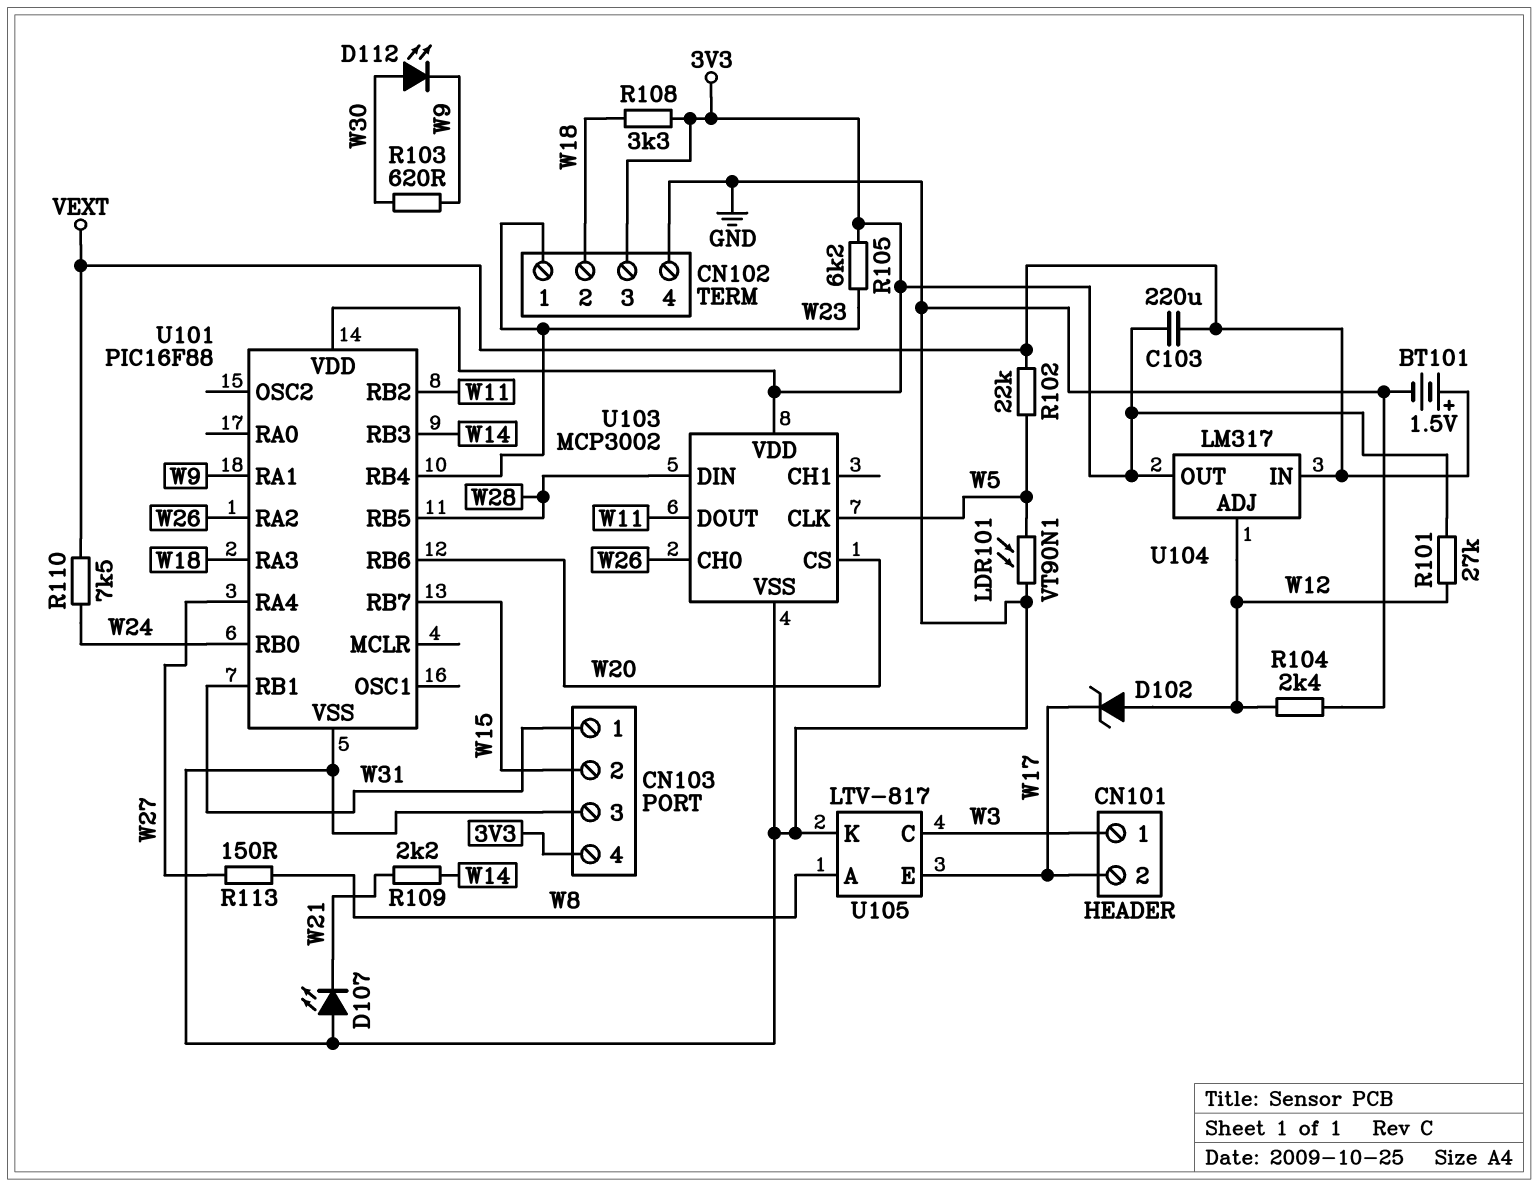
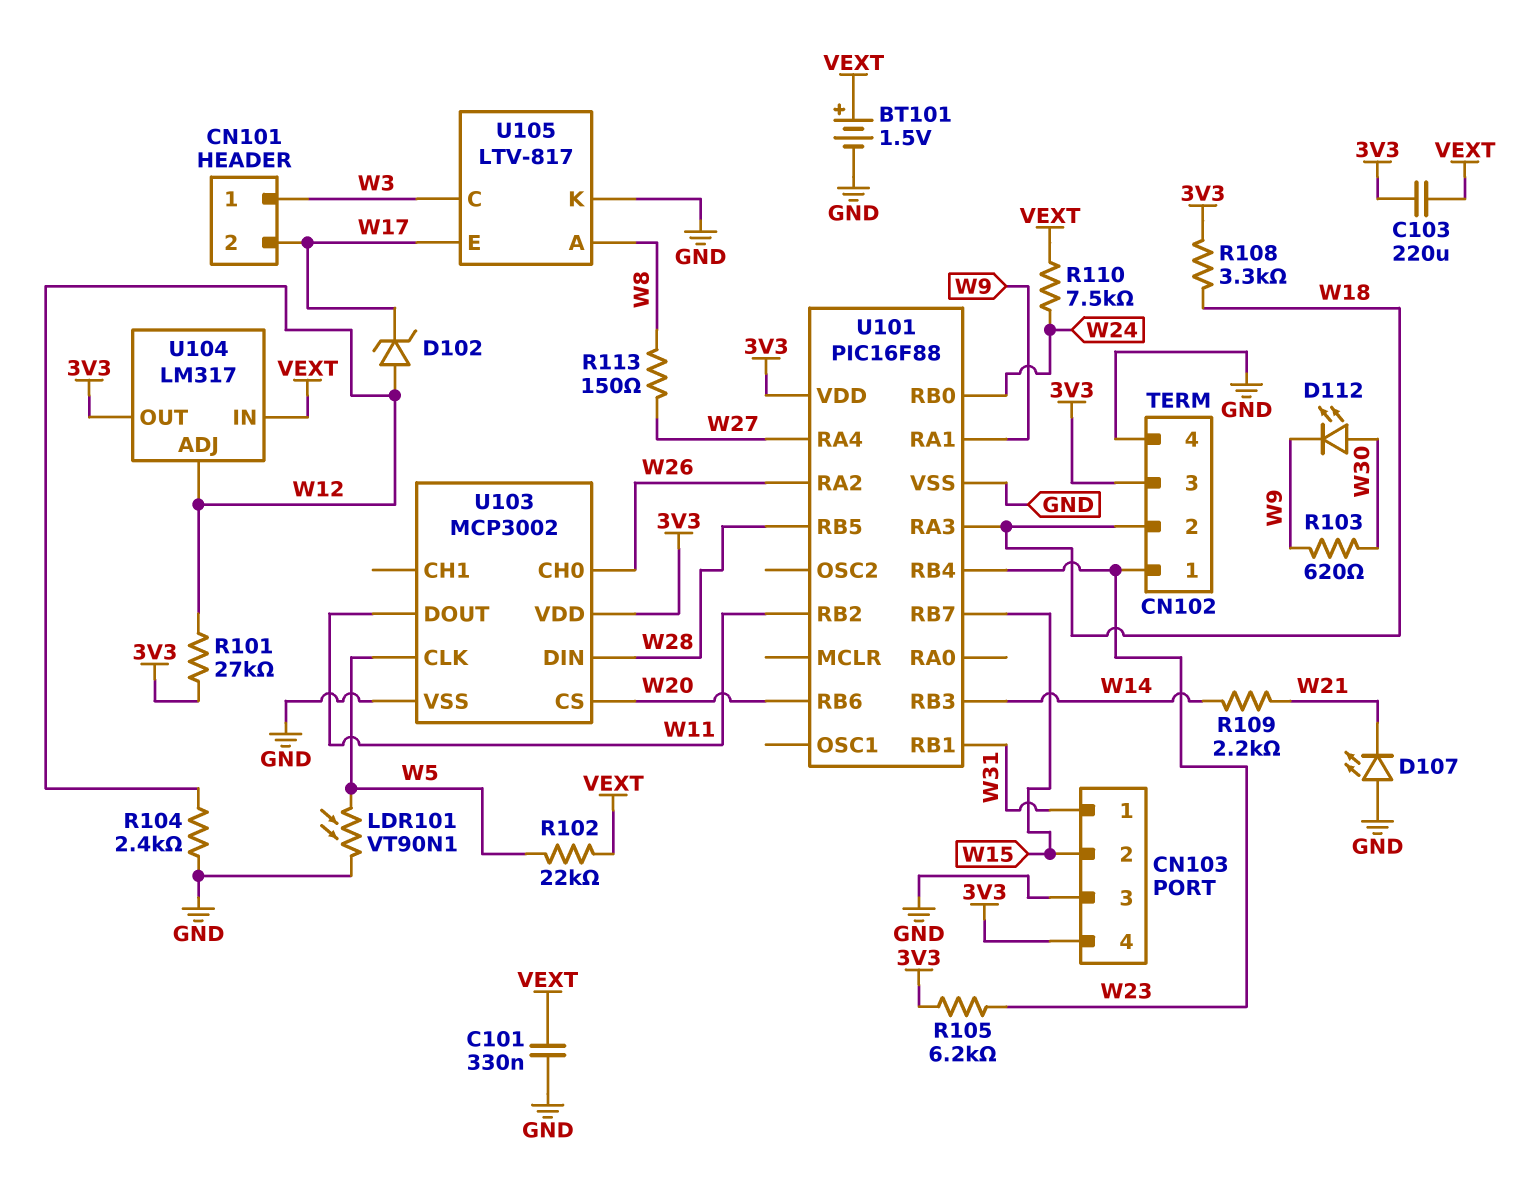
C101: none -> 330nF (GND, VEXT)

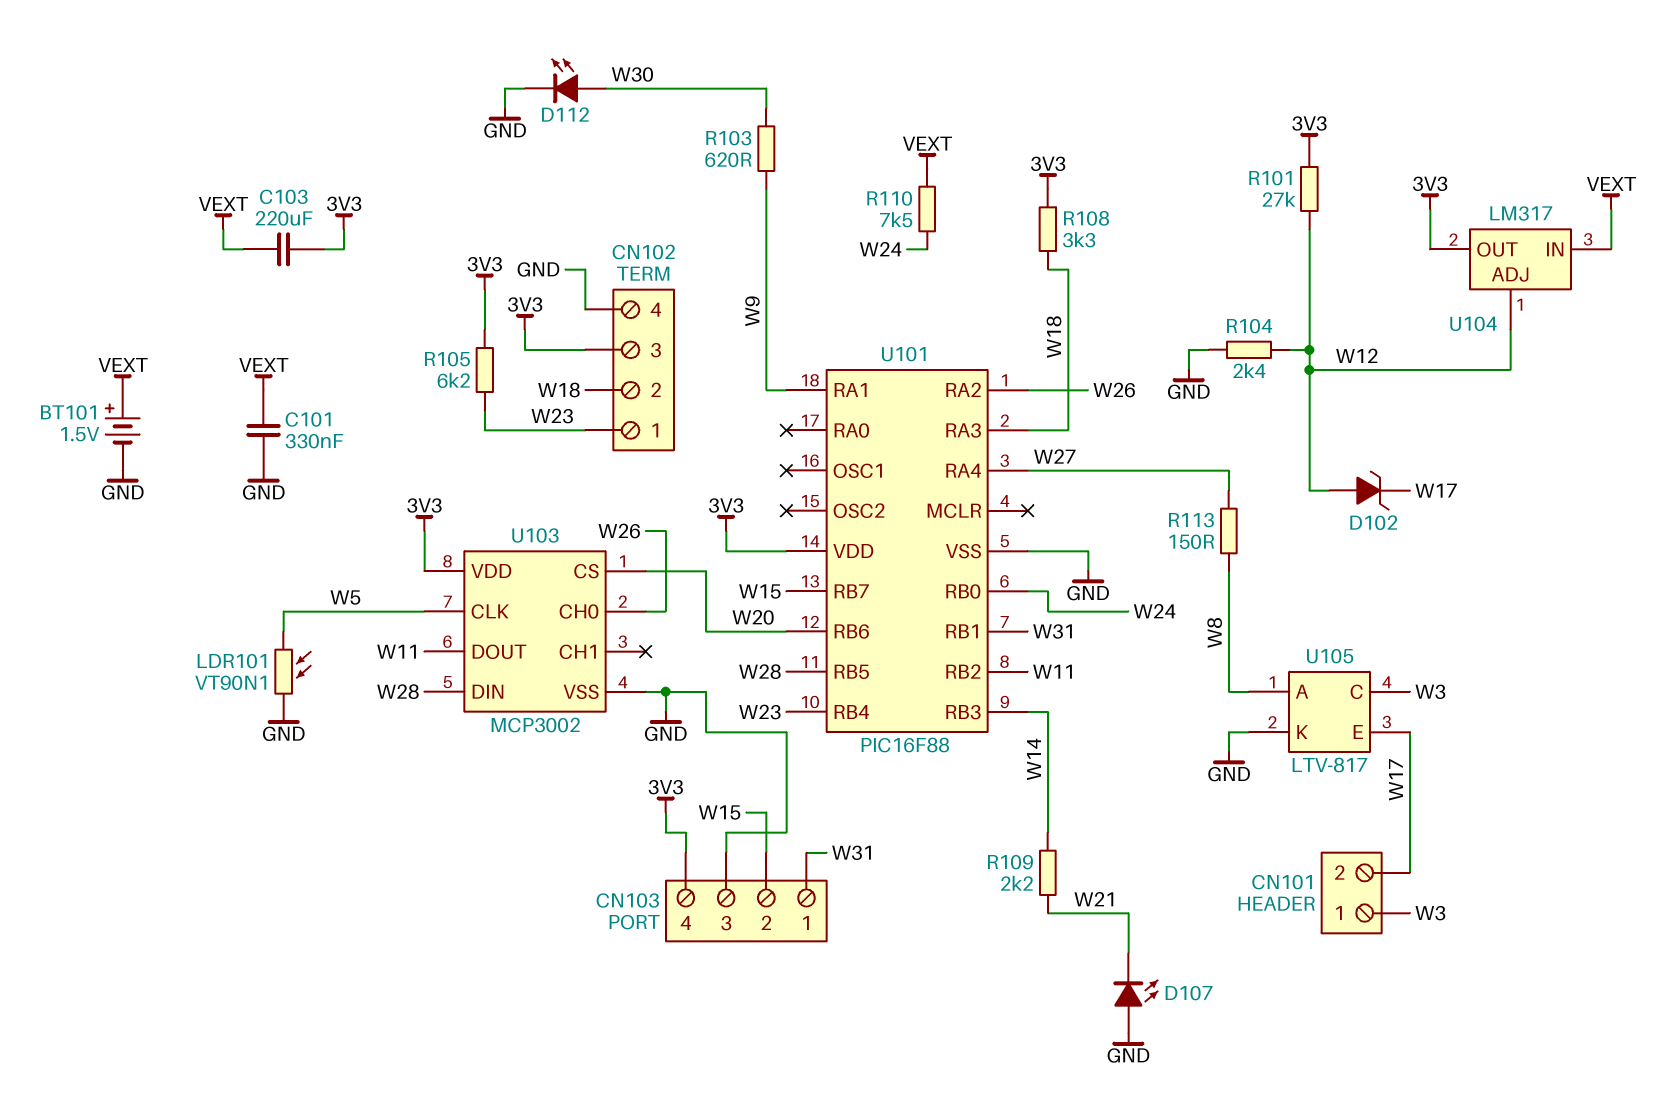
D112: LED (A W30, K W9) -> LED (A W30, K GND)
R102: 22k (VEXT, W5) -> none

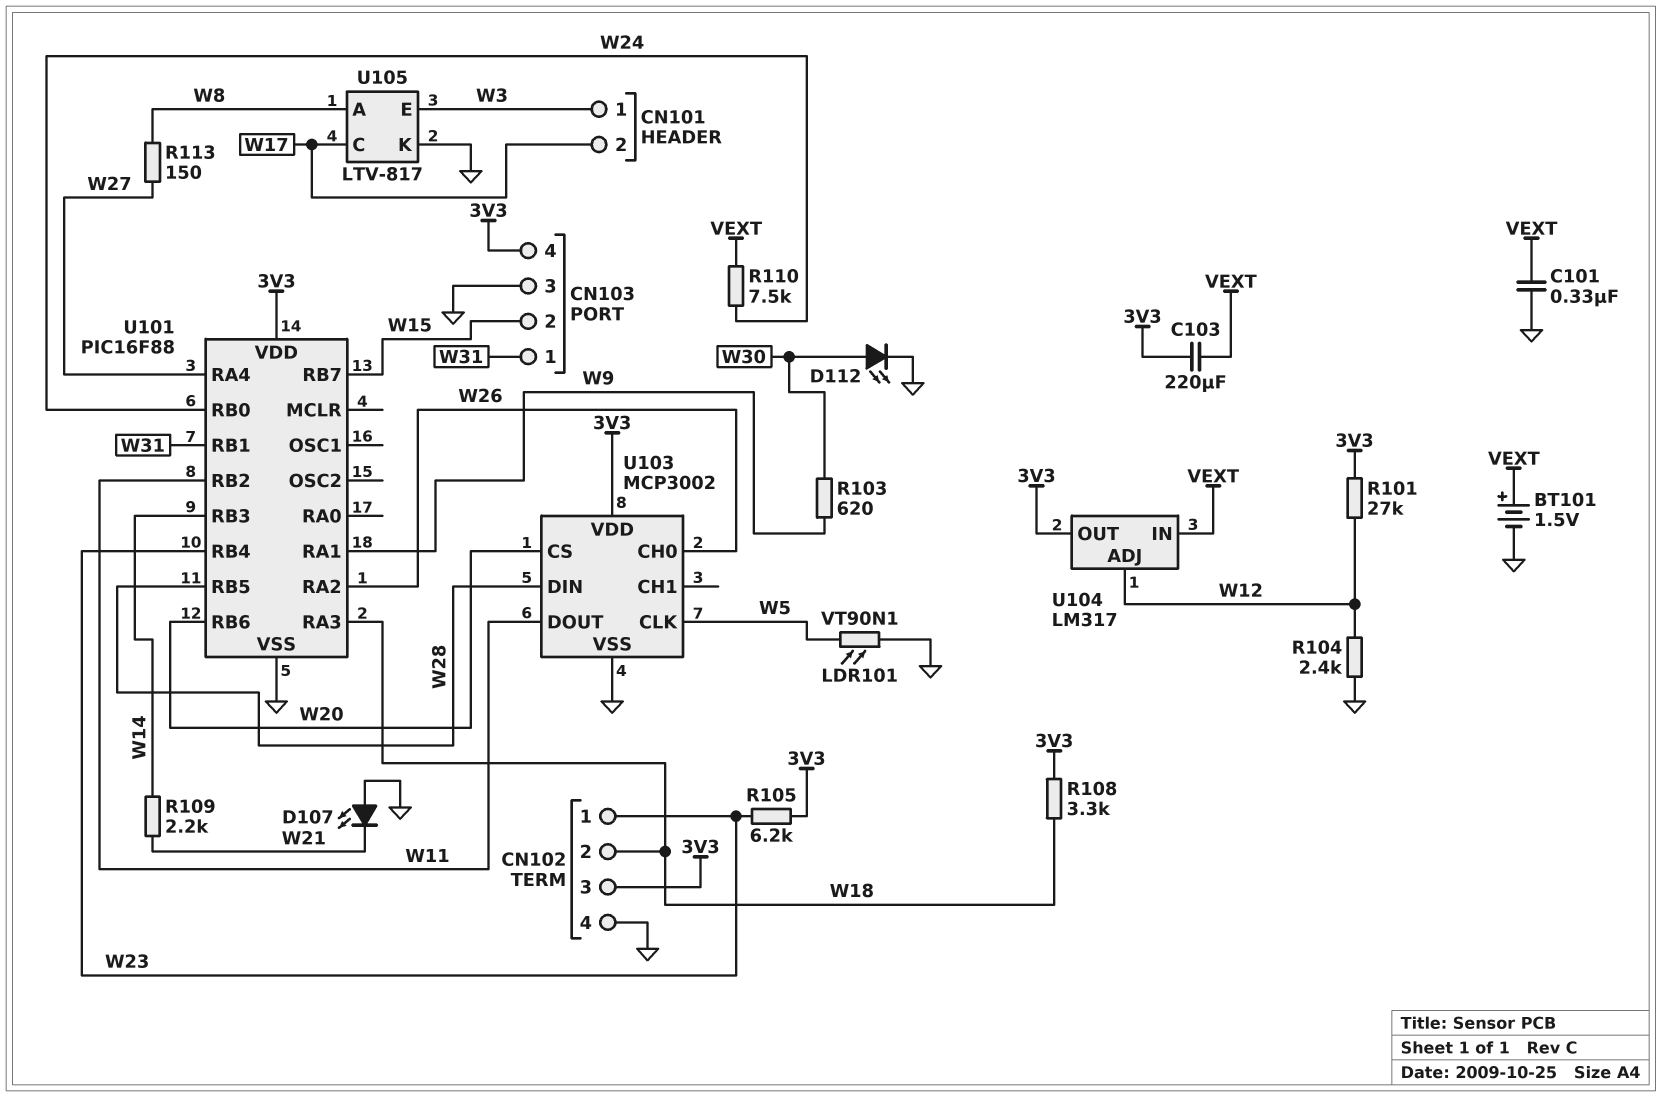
D102: zener (A W12, K W17) -> none
U105 pin C: W3 -> W17
U105 pin E: W17 -> W3

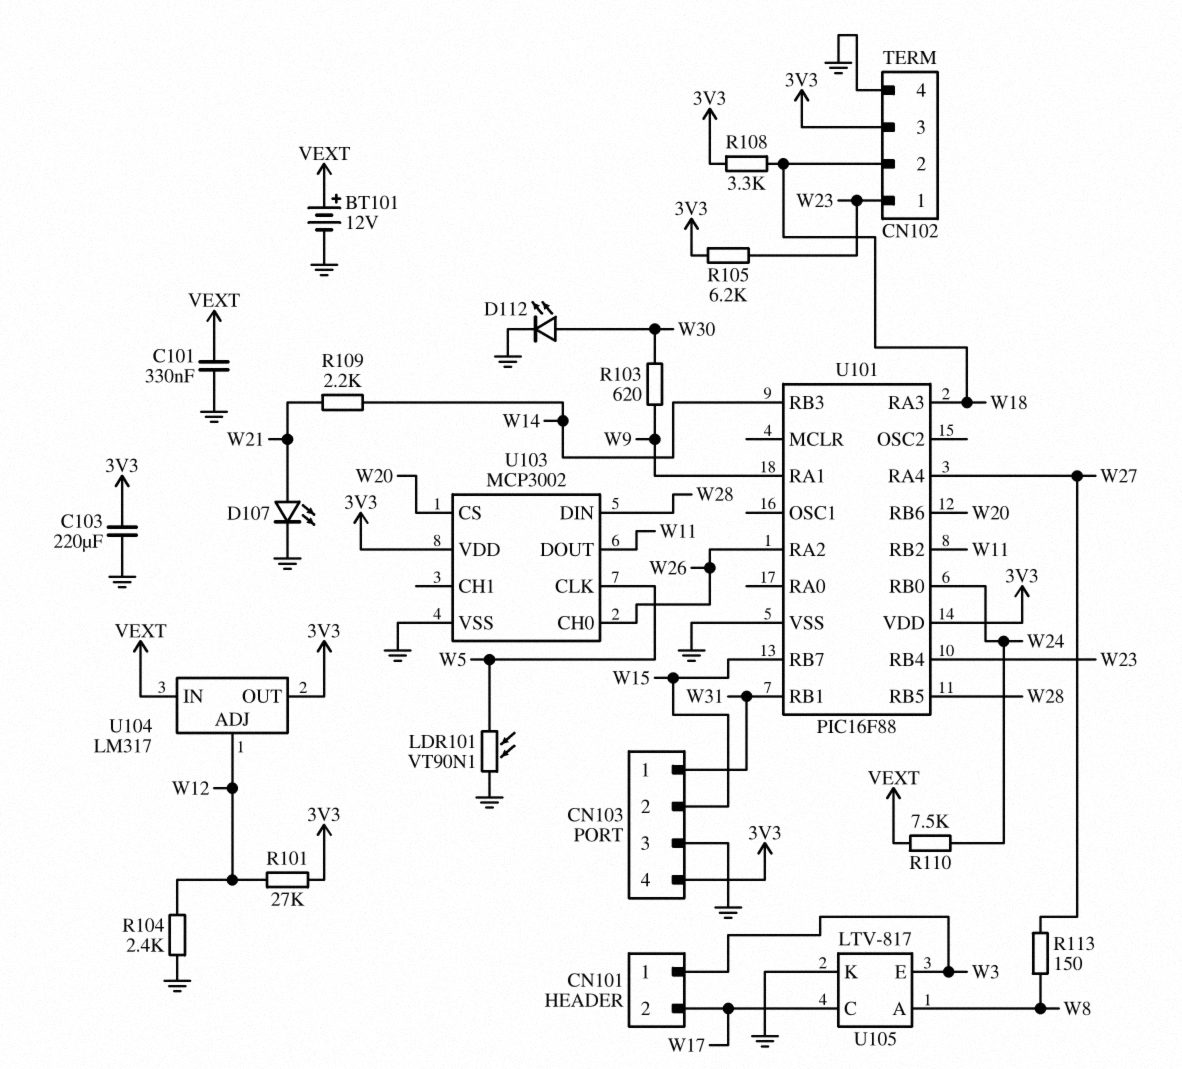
BT101: 1.5V (plus VEXT, minus GND) -> 12V (plus VEXT, minus GND)
C103: 220uF (3V3, VEXT) -> 220uF (3V3, GND)
D107: LED (A GND, K W21) -> LED (A W21, K GND)

